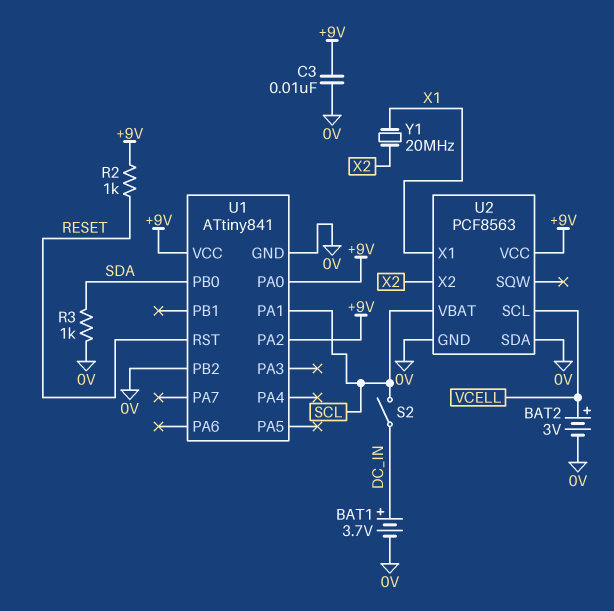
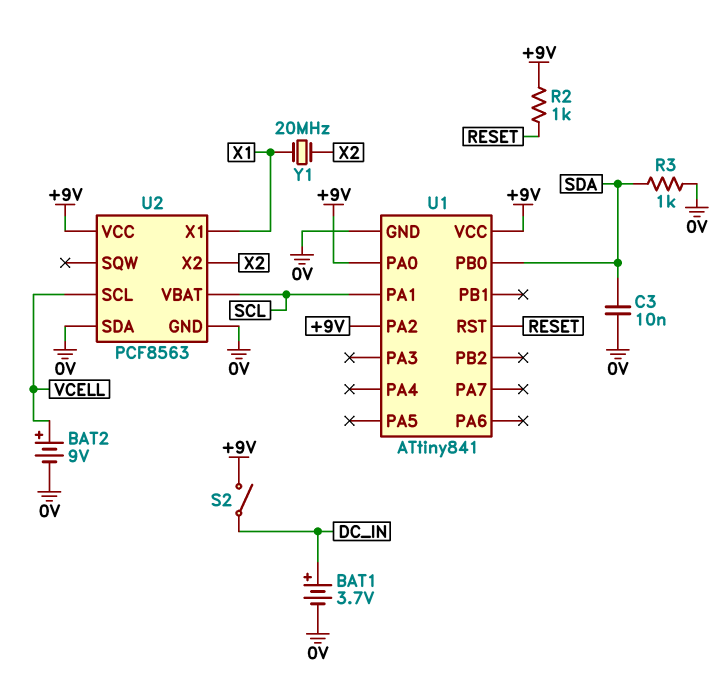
BAT2: 3V (plus VCELL, minus 0V) -> 9V (plus VCELL, minus 0V)
C3: 10nF (+9V, 0V) -> 10nF (0V, SDA)
S2: switch (DC_IN, SCL) -> switch (+9V, DC_IN)
U1 pin PB2: 0V -> none

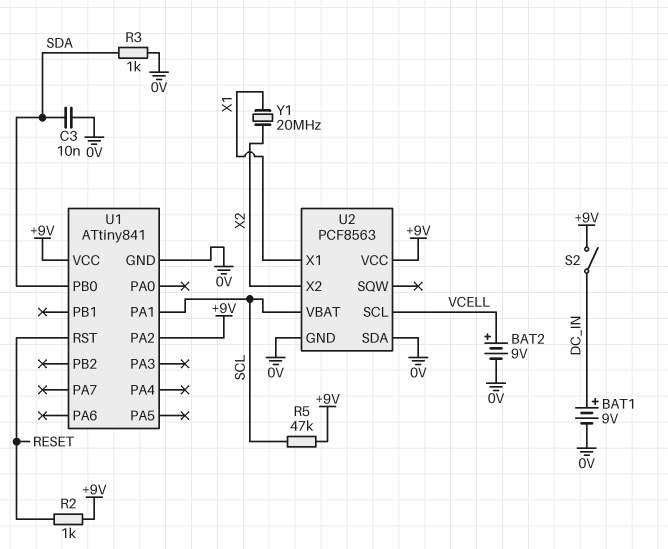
BAT1: 3.7V (plus DC_IN, minus 0V) -> 9V (plus DC_IN, minus 0V)
R5: none -> 47k (+9V, SCL)
U1 pin PA0: +9V -> none

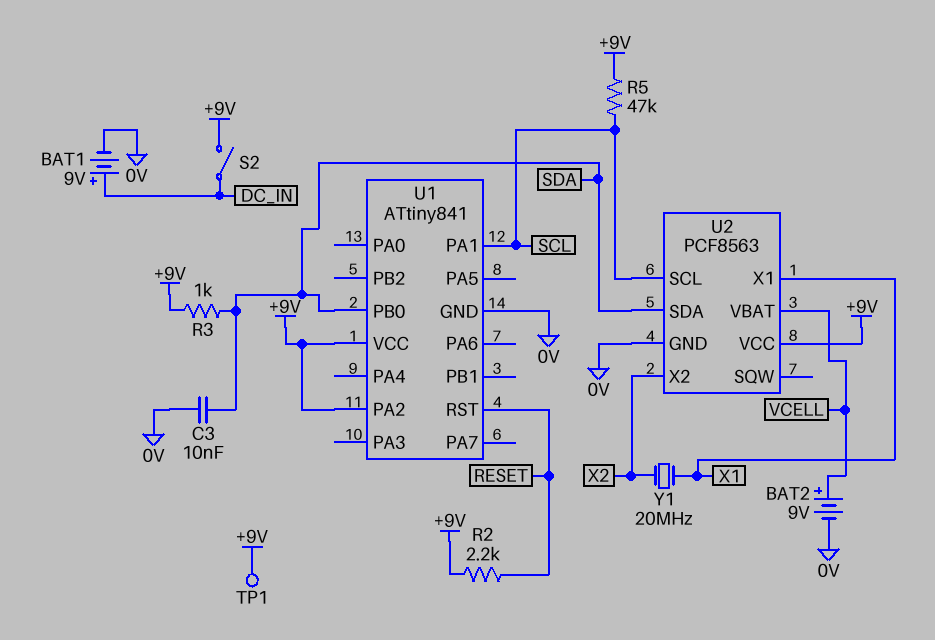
R2: 1k (+9V, RESET) -> 2.2k (+9V, RESET)
R3: 1k (0V, SDA) -> 1k (+9V, SDA)
TP1: none -> test point (+9V)
U2 pin SCL: VCELL -> SCL
U2 pin SDA: 0V -> SDA
U2 pin VBAT: SCL -> VCELL

